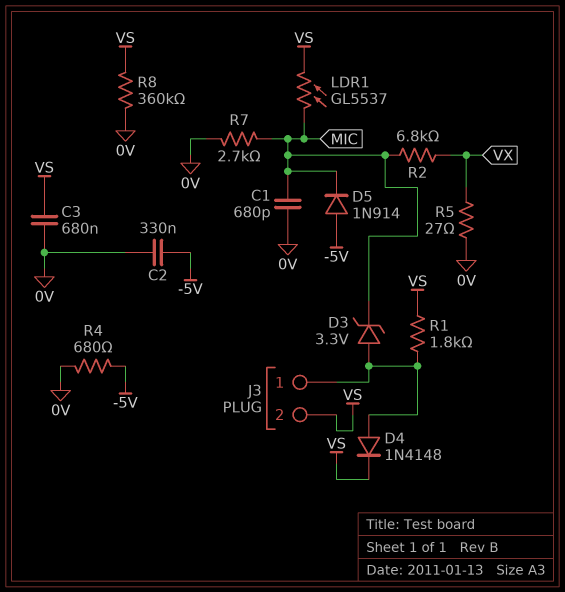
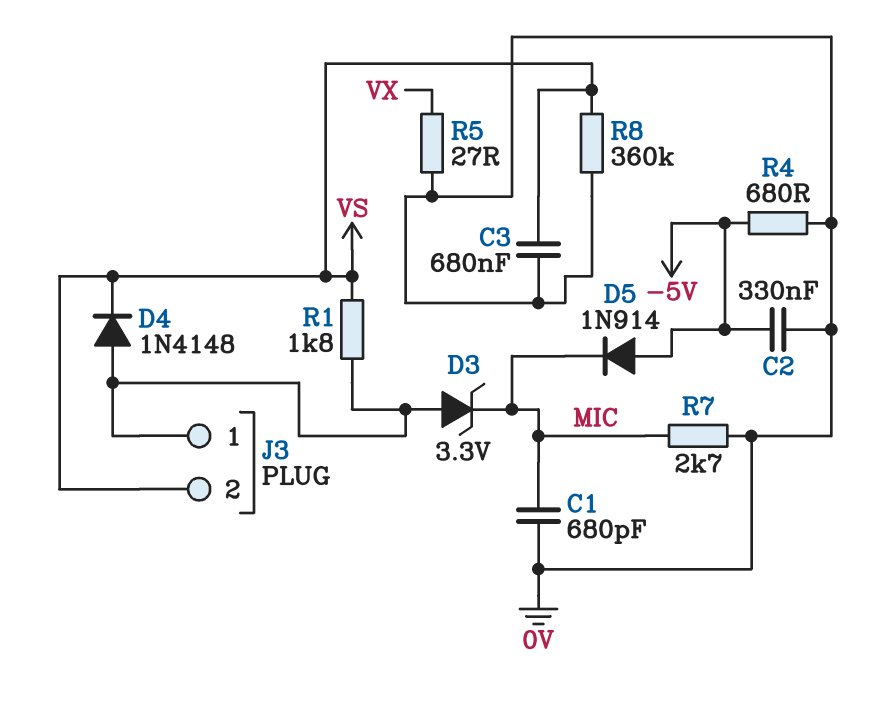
LDR1: GL5537 (MIC, VS) -> none
R2: 6.8k (MIC, VX) -> none

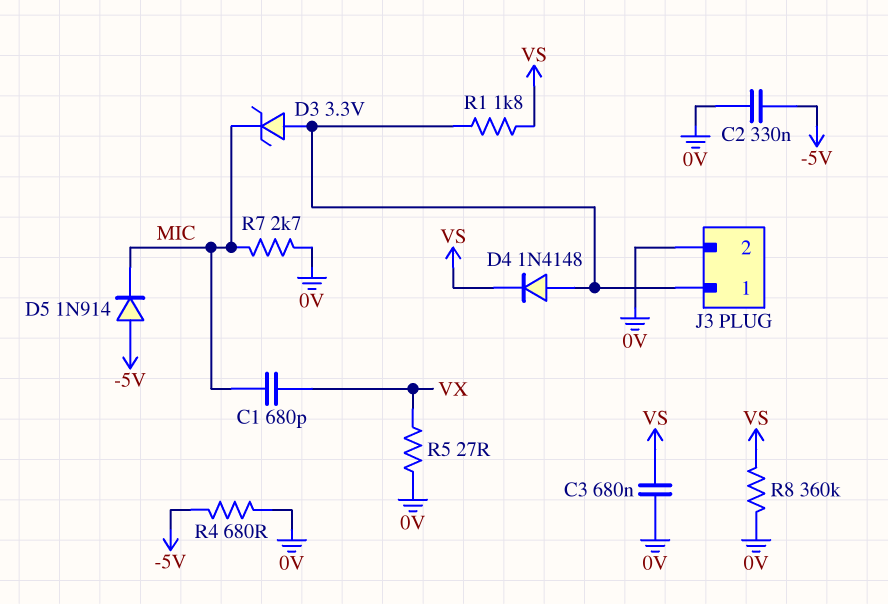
C1: 680pF (0V, MIC) -> 680pF (MIC, VX)
J3 pin 2: VS -> 0V

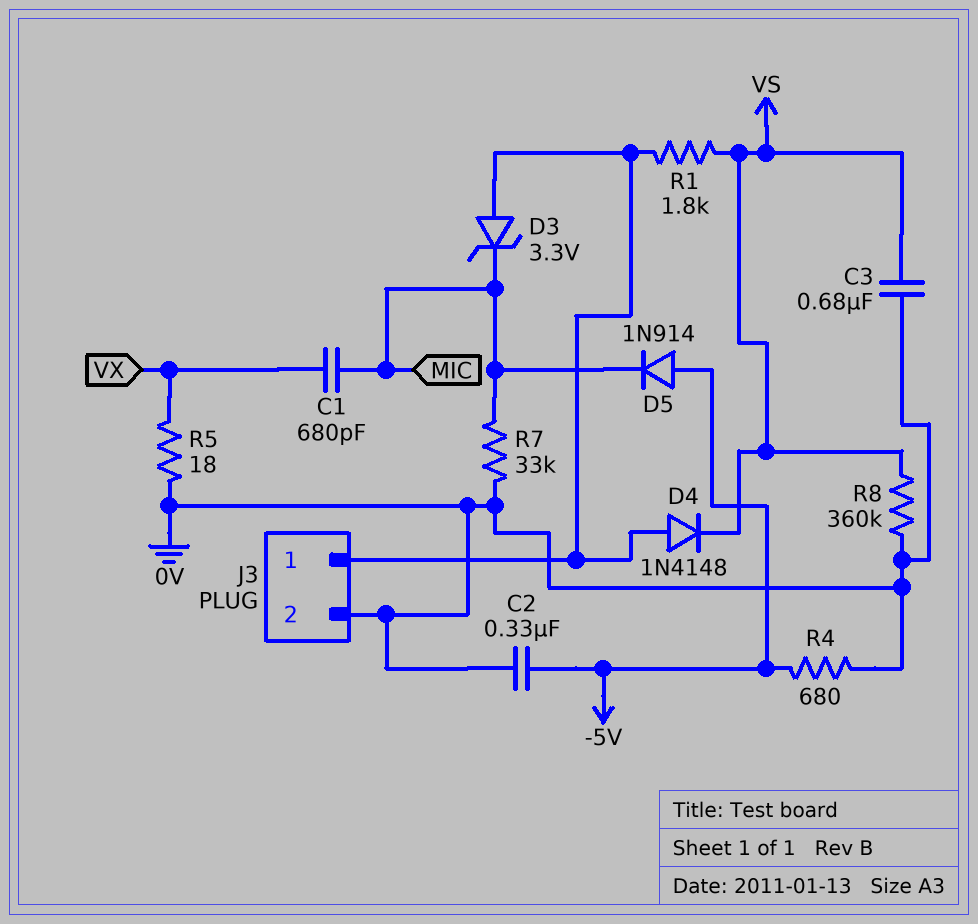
R5: 27 (0V, VX) -> 18 (0V, VX)
R7: 2.7k (0V, MIC) -> 33k (0V, MIC)

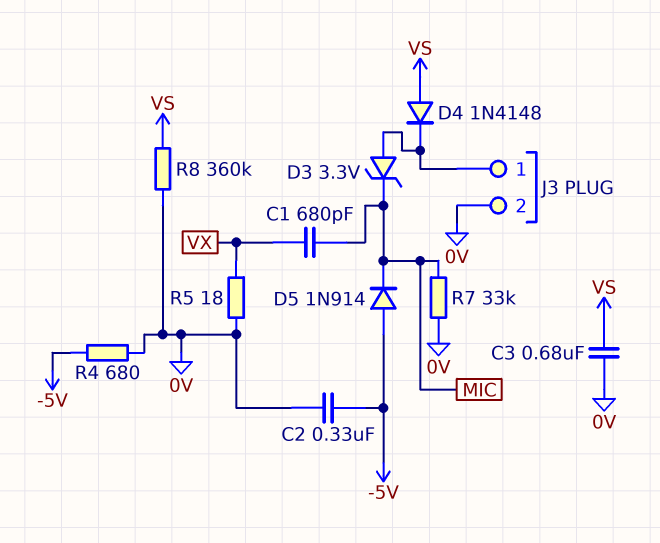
D4: diode 1N4148 (A J3/1, K VS) -> diode 1N4148 (A VS, K J3/1)
R1: 1.8k (J3/1, VS) -> none

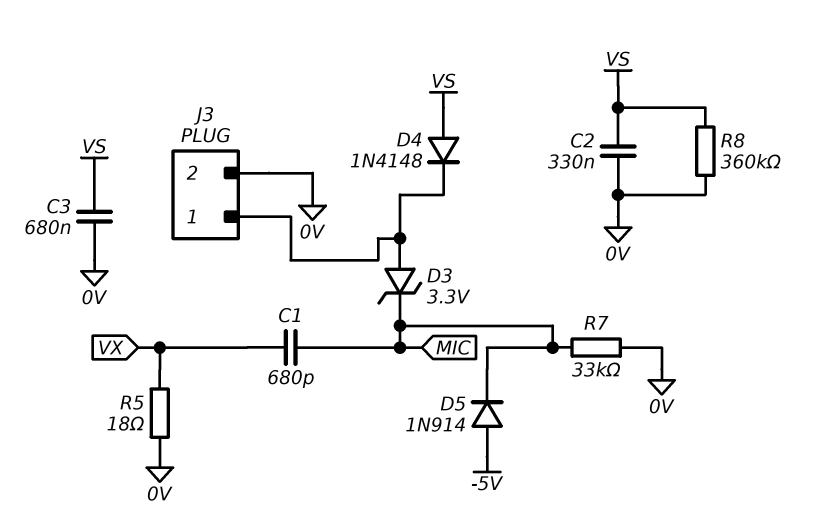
C2: 330nF (-5V, 0V) -> 330nF (0V, VS)
R4: 680 (-5V, 0V) -> none

